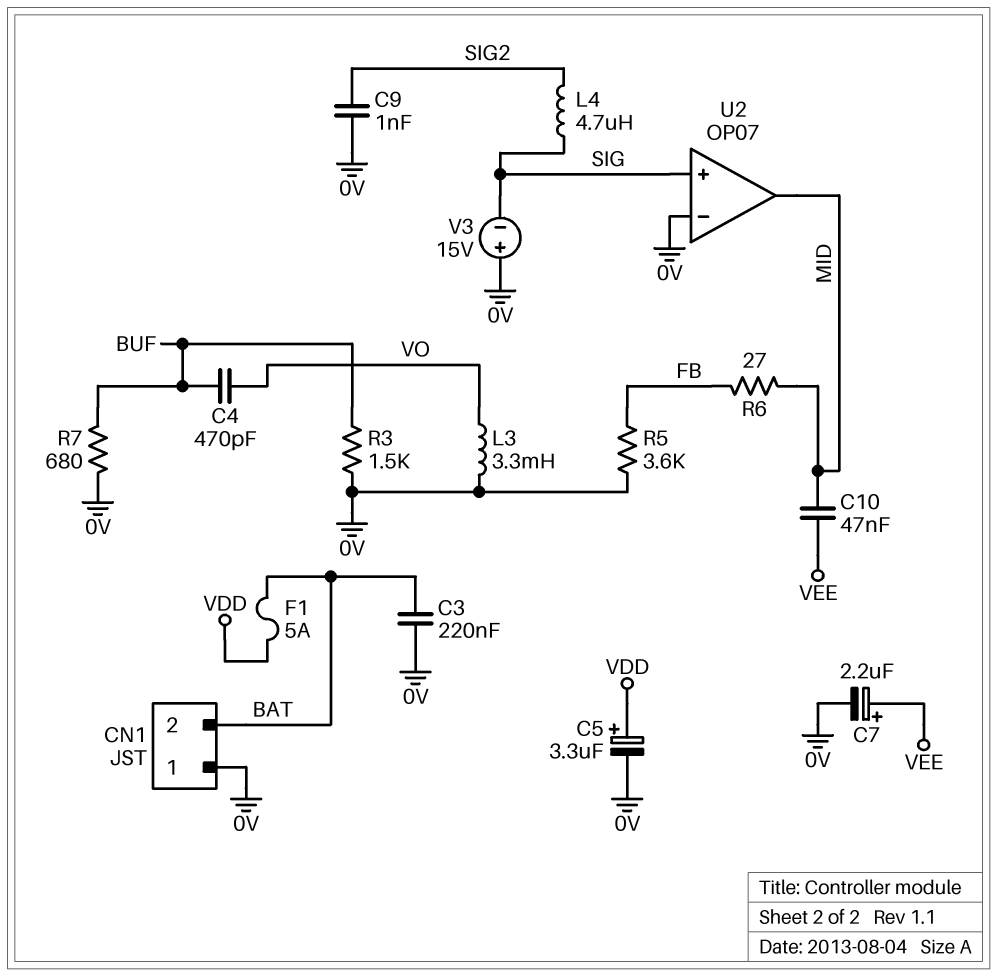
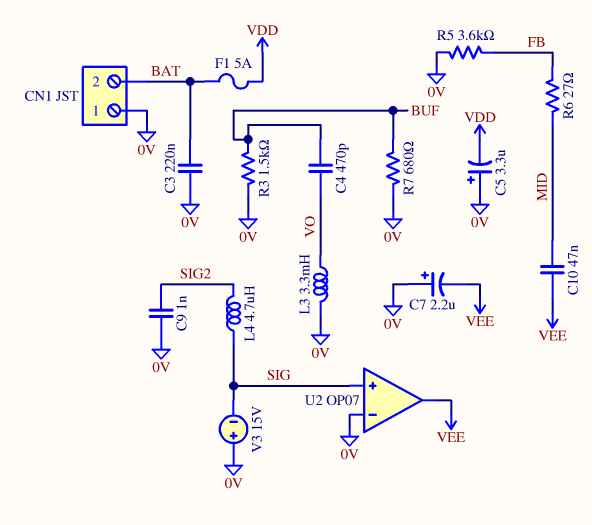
C5: 3.3uF (plus VDD, minus 0V) -> 3.3uF (plus 0V, minus VDD)
C7: 2.2uF (plus VEE, minus 0V) -> 2.2uF (plus 0V, minus VEE)
U2 pin out: MID -> VEE

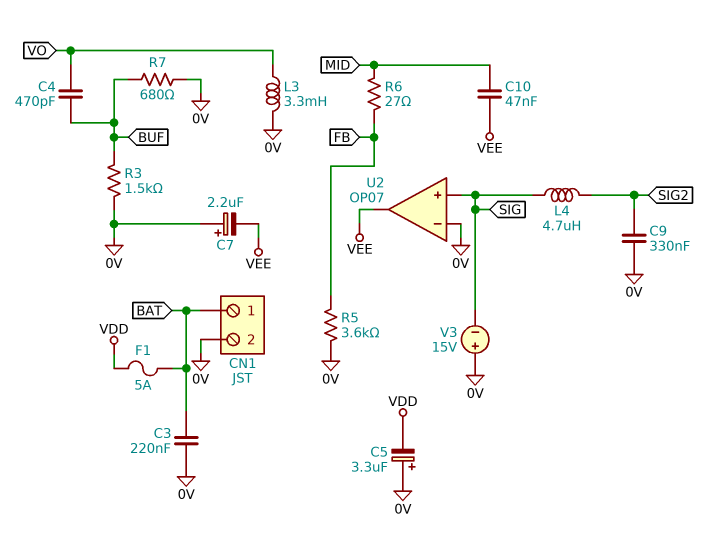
C9: 1nF (0V, SIG2) -> 330nF (0V, SIG2)
CN1 pin 1: 0V -> BAT
CN1 pin 2: BAT -> 0V

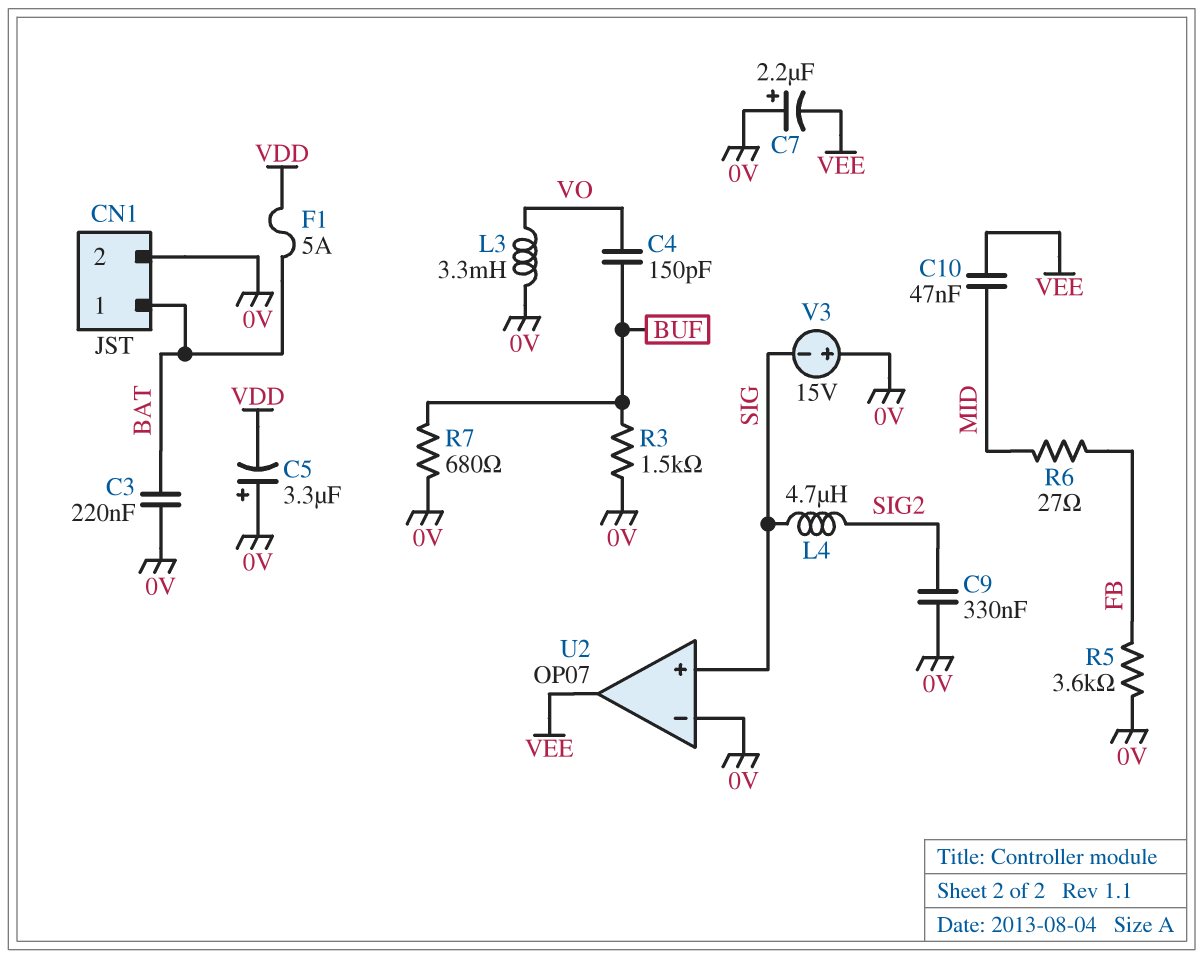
C4: 470pF (BUF, VO) -> 150pF (BUF, VO)

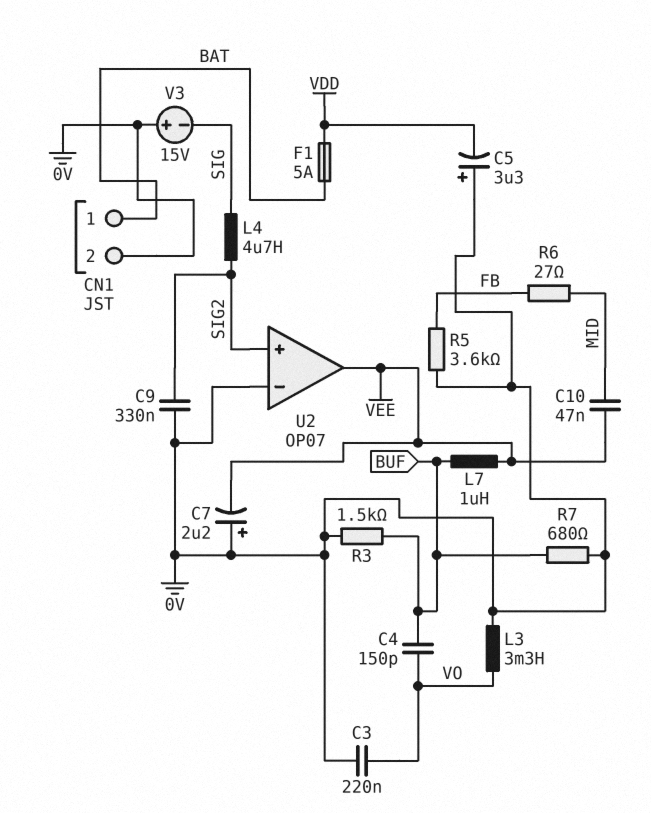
C3: 220nF (0V, BAT) -> 220nF (0V, VO)
L7: none -> 1uH (BUF, VEE)
U2 pin in+: SIG -> SIG2

